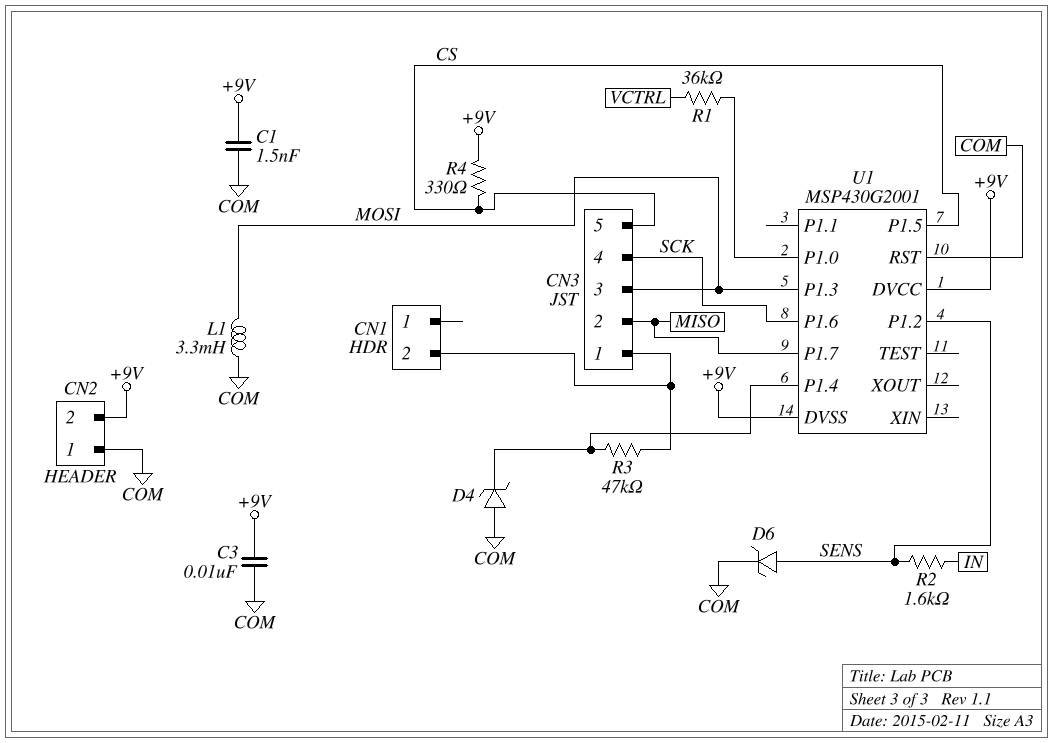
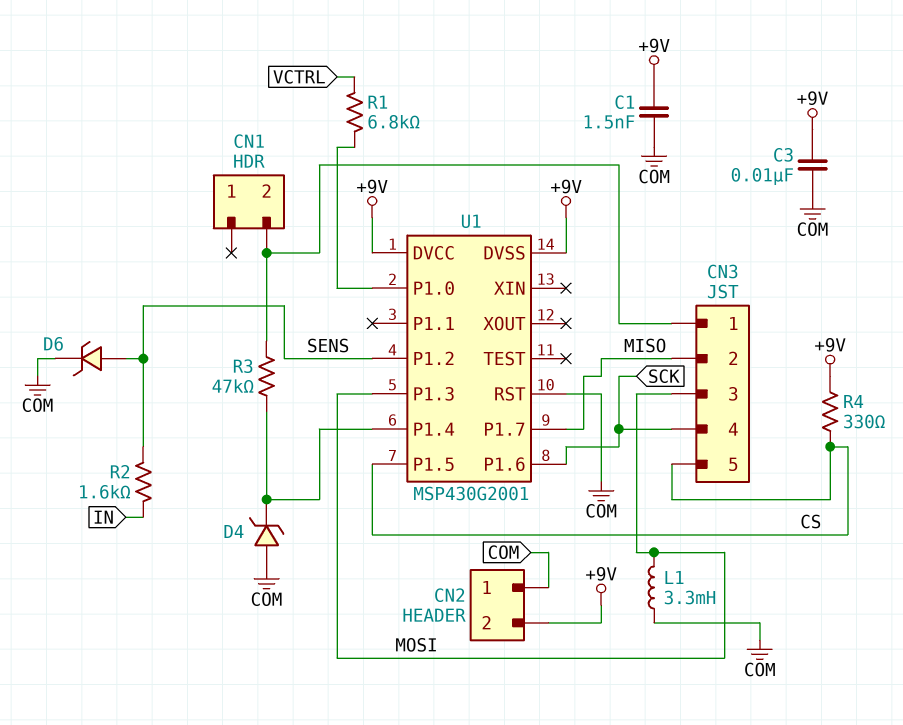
R1: 36k (U1/P1.0, VCTRL) -> 6.8k (U1/P1.0, VCTRL)

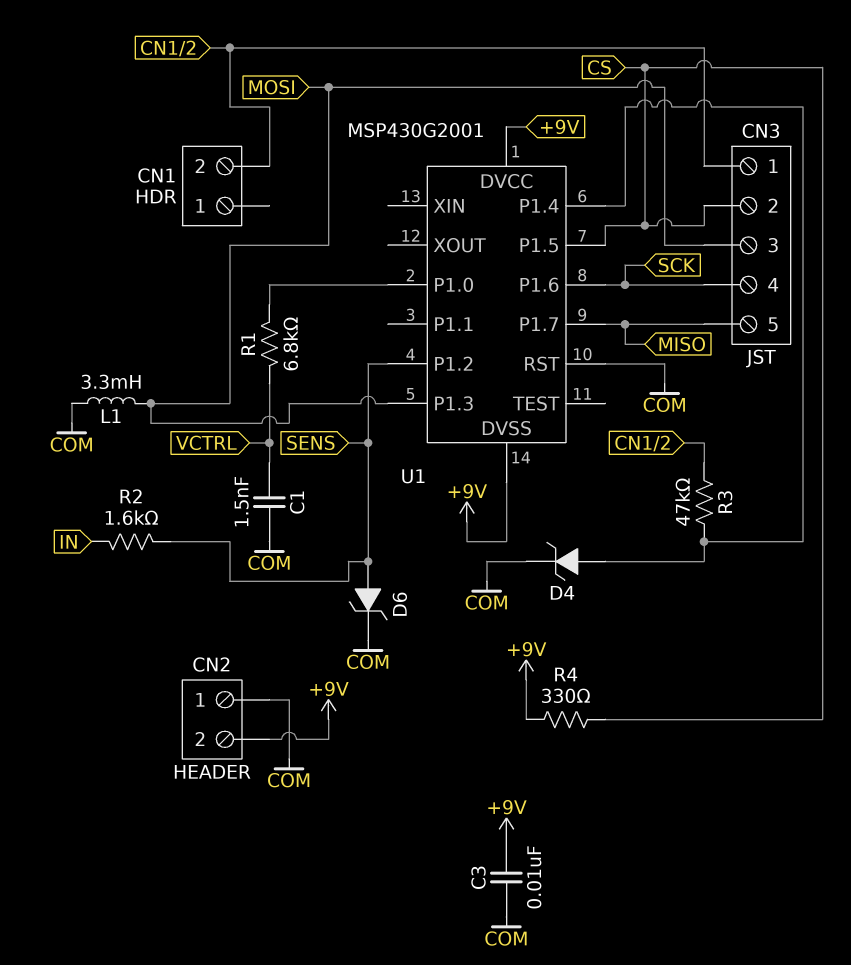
C1: 1.5nF (+9V, COM) -> 1.5nF (COM, VCTRL)
CN3 pin 2: MISO -> CS
CN3 pin 5: CS -> MISO
D4: zener (A COM, K U1/P1.4) -> zener (A U1/P1.4, K COM)

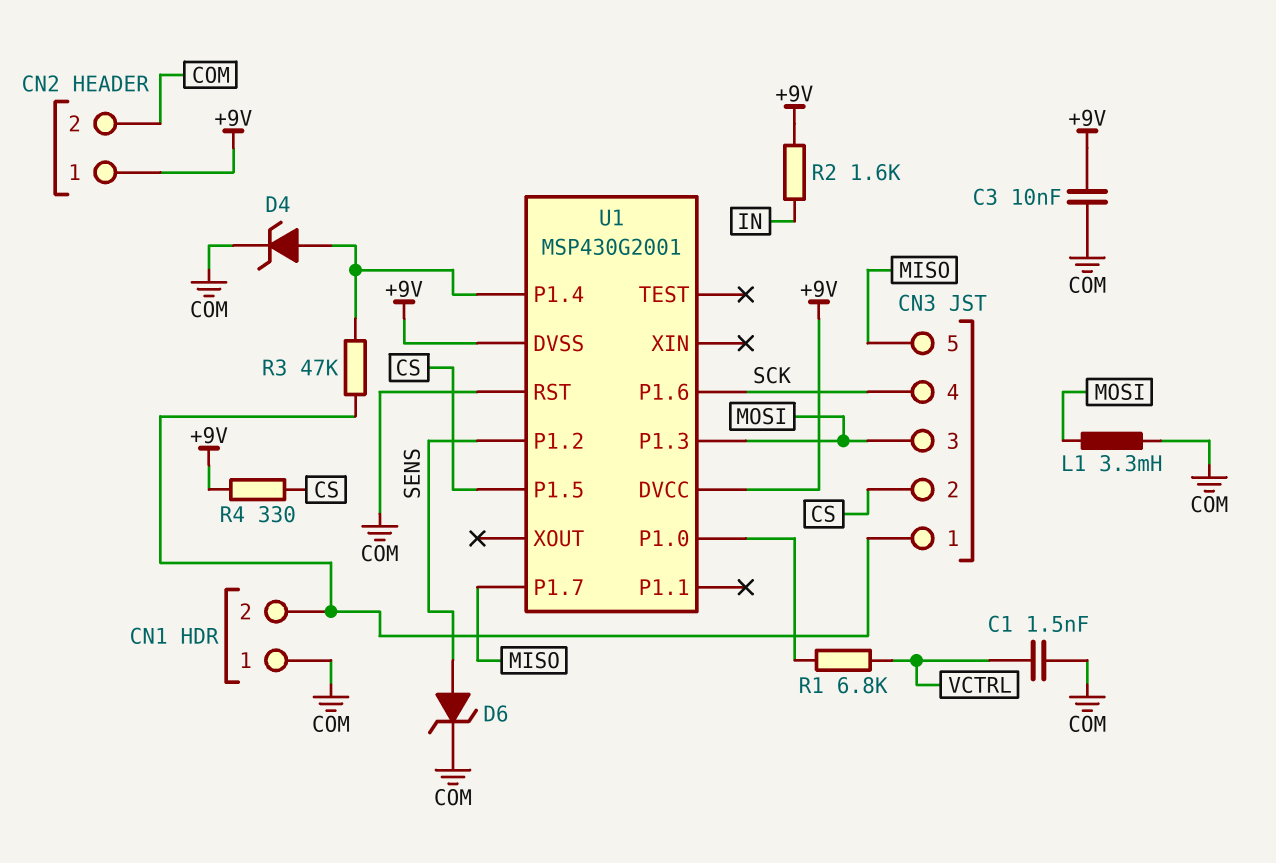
CN1 pin 1: none -> COM
CN2 pin 1: COM -> +9V
CN2 pin 2: +9V -> COM
R2: 1.6k (IN, SENS) -> 1.6k (+9V, IN)

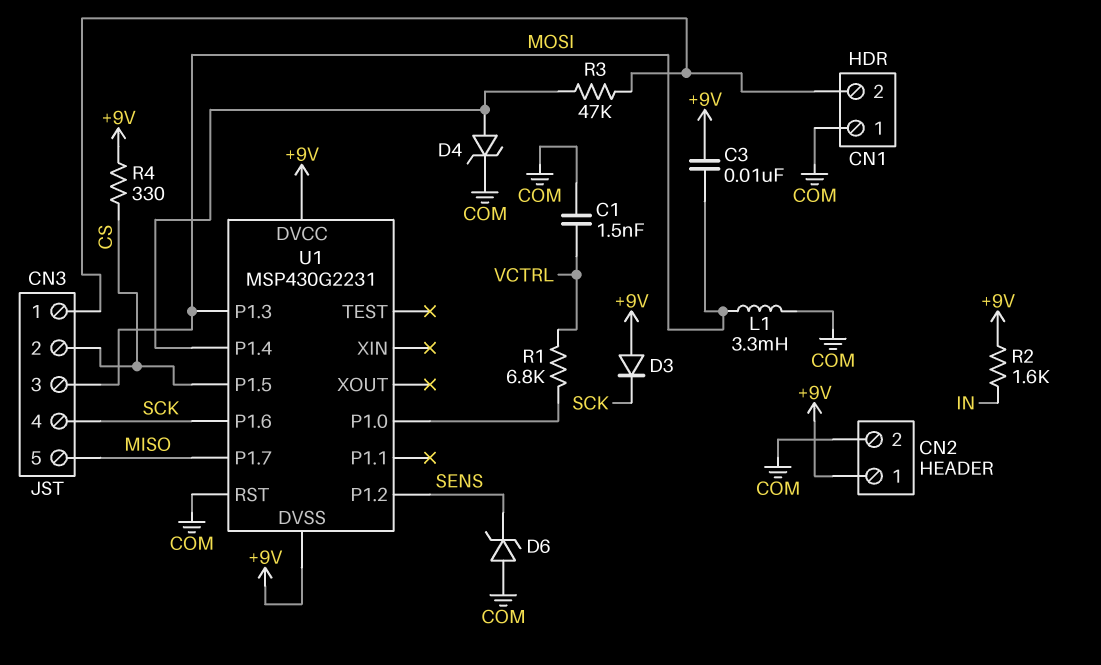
C3: 10nF (+9V, COM) -> 10nF (+9V, MOSI)
D3: none -> diode (A +9V, K SCK)
D6: zener (A SENS, K COM) -> zener (A COM, K SENS)
U1: MSP430G2001 -> MSP430G2231

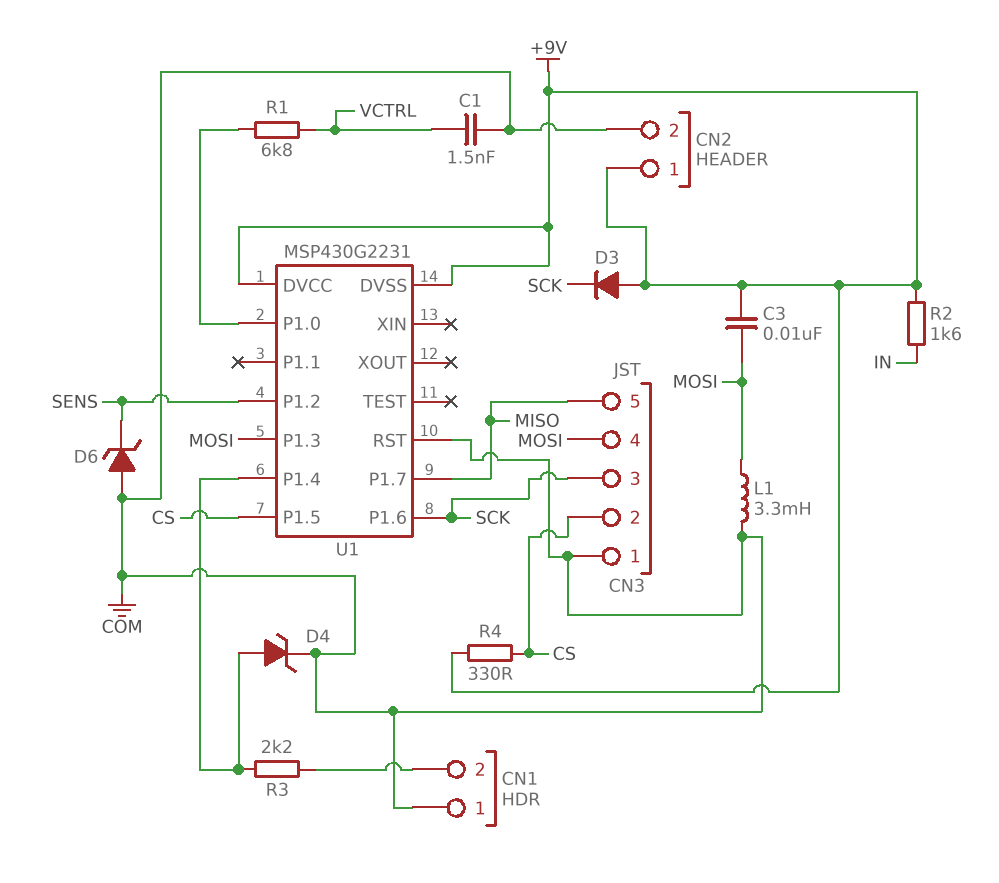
CN3 pin 1: CN1/2 -> COM
CN3 pin 3: MOSI -> SCK
CN3 pin 4: SCK -> MOSI
R3: 47k (CN1/2, U1/P1.4) -> 2.2k (CN1/2, U1/P1.4)

